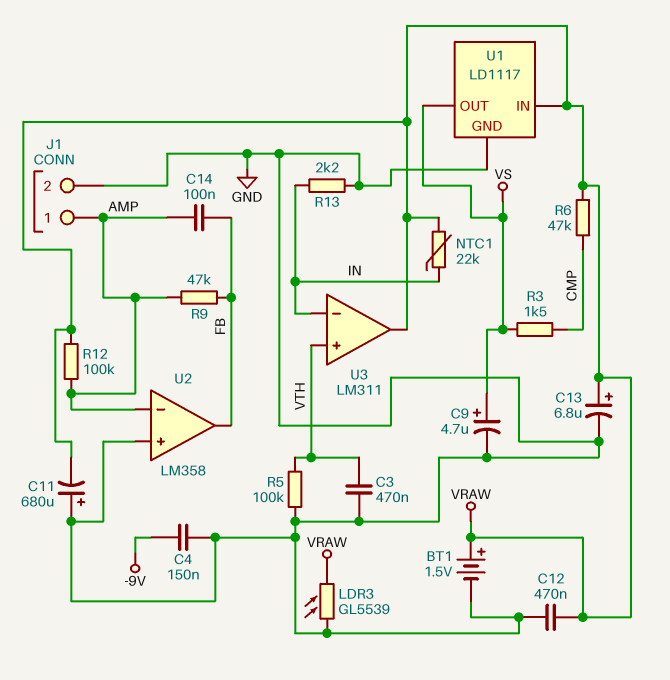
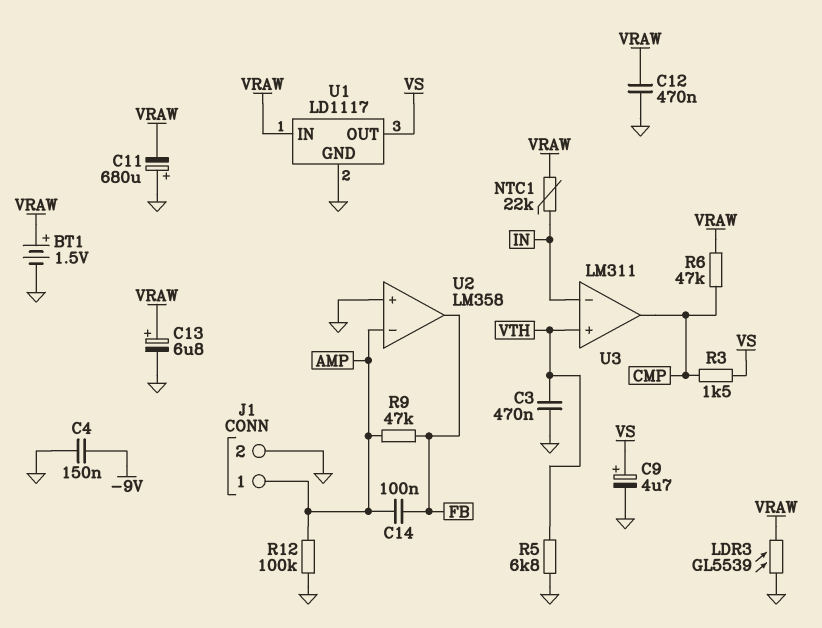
R5: 100k (GND, VTH) -> 6.8k (GND, VTH)
R12: 100k (AMP, VRAW) -> 100k (AMP, GND)
R13: 2.2k (GND, IN) -> none
U3 pin out: VRAW -> CMP

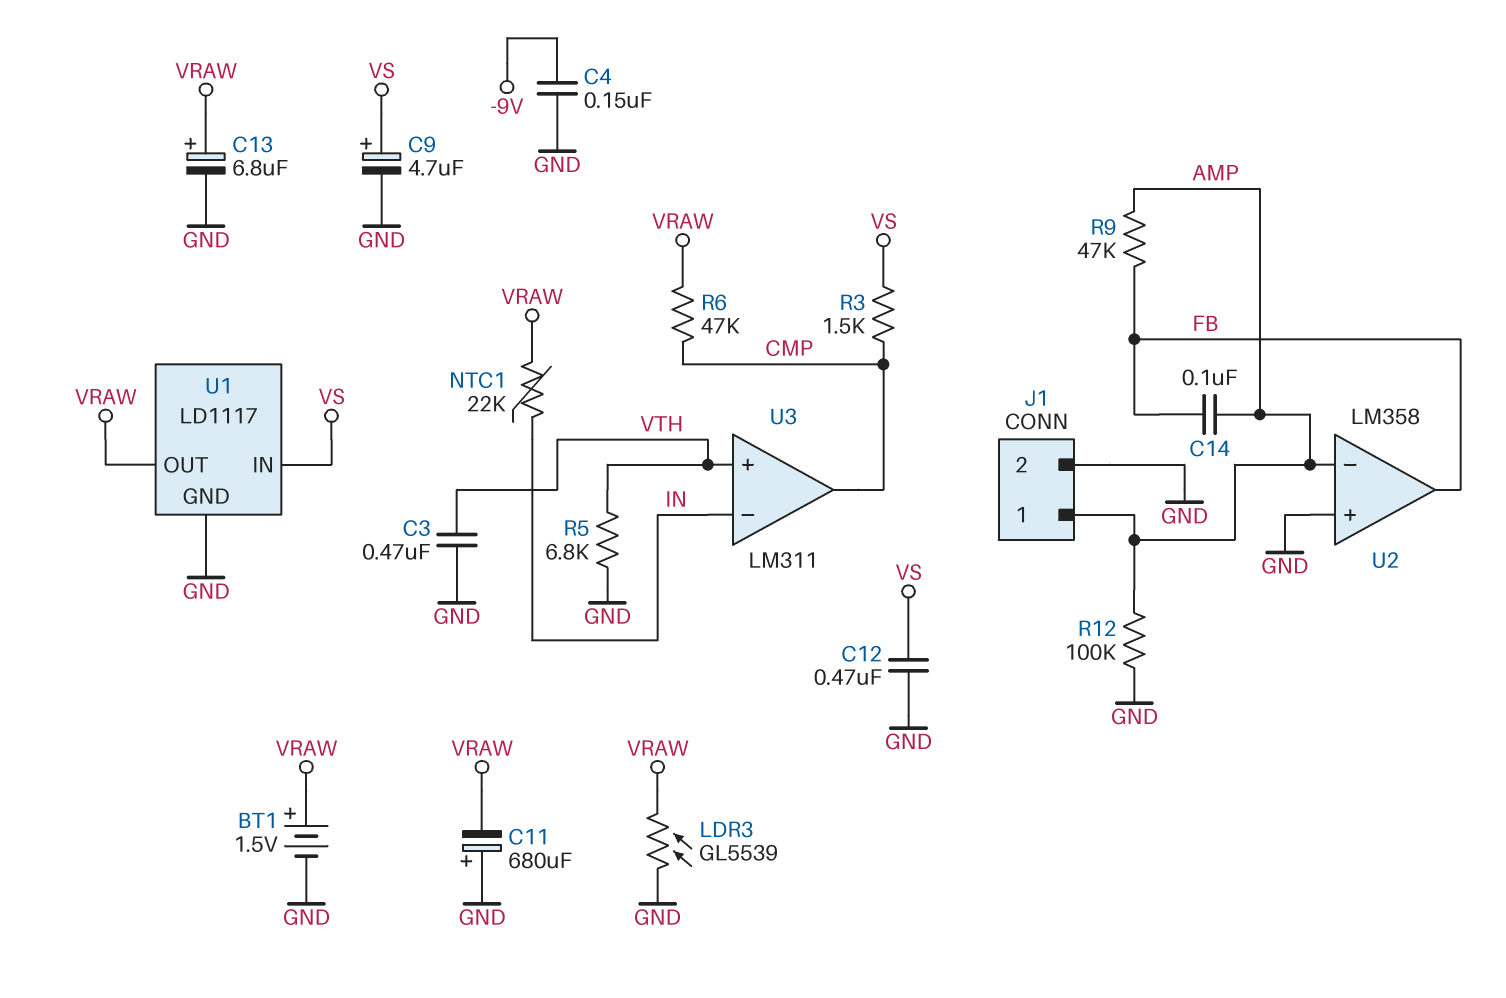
C12: 470nF (GND, VRAW) -> 470nF (GND, VS)
U1 pin IN: VRAW -> VS
U1 pin OUT: VS -> VRAW

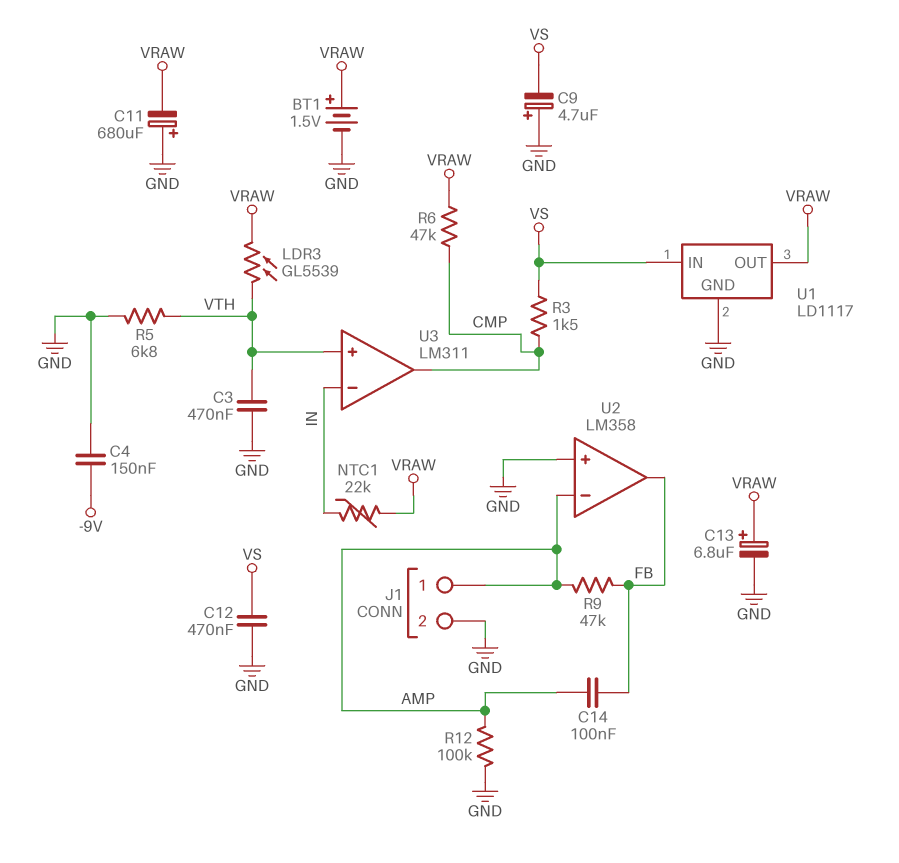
C9: 4.7uF (plus VS, minus GND) -> 4.7uF (plus GND, minus VS)
LDR3: GL5539 (GND, VRAW) -> GL5539 (VRAW, VTH)

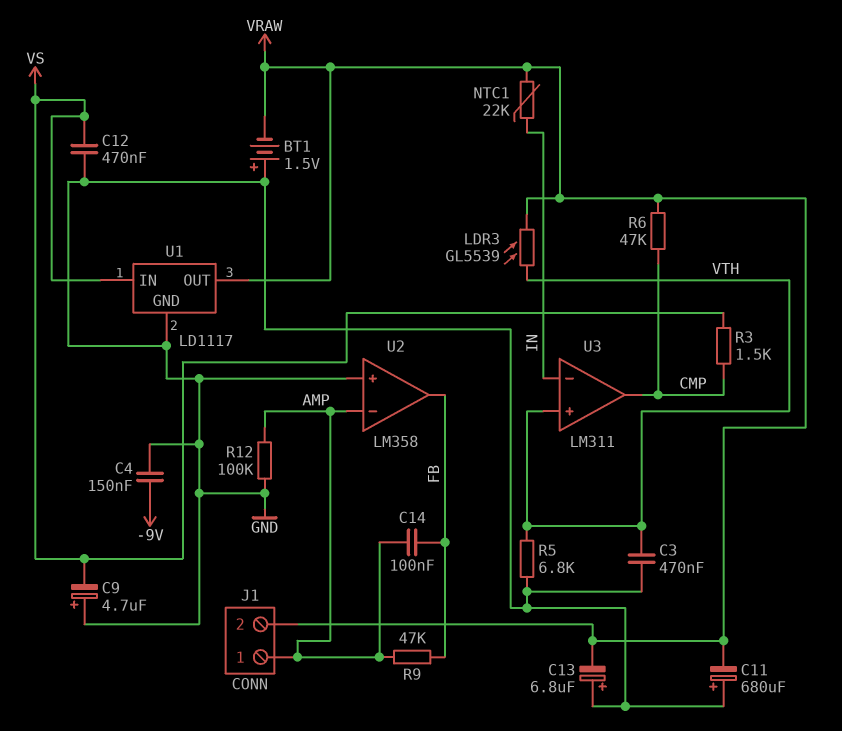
BT1: 1.5V (plus VRAW, minus GND) -> 1.5V (plus GND, minus VRAW)
C13: 6.8uF (plus VRAW, minus GND) -> 6.8uF (plus GND, minus VRAW)
J1 pin 2: GND -> VRAW

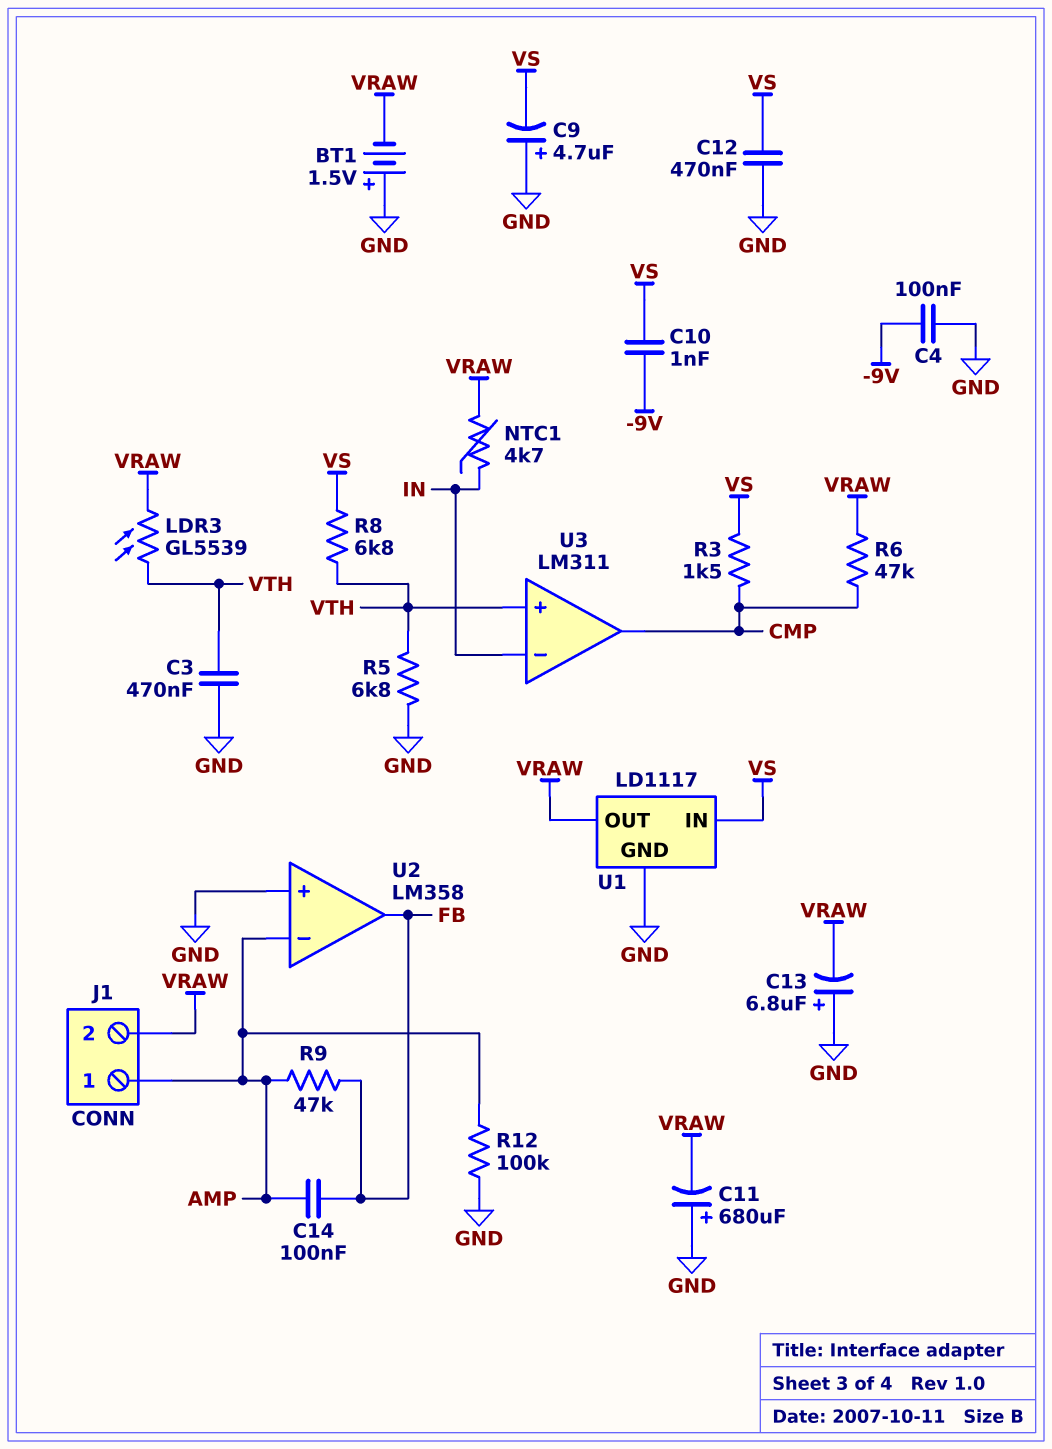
C4: 150nF (-9V, GND) -> 100nF (-9V, GND)
C10: none -> 1nF (-9V, VS)
NTC1: 22k (IN, VRAW) -> 4.7k (IN, VRAW)
R8: none -> 6.8k (VS, VTH)

